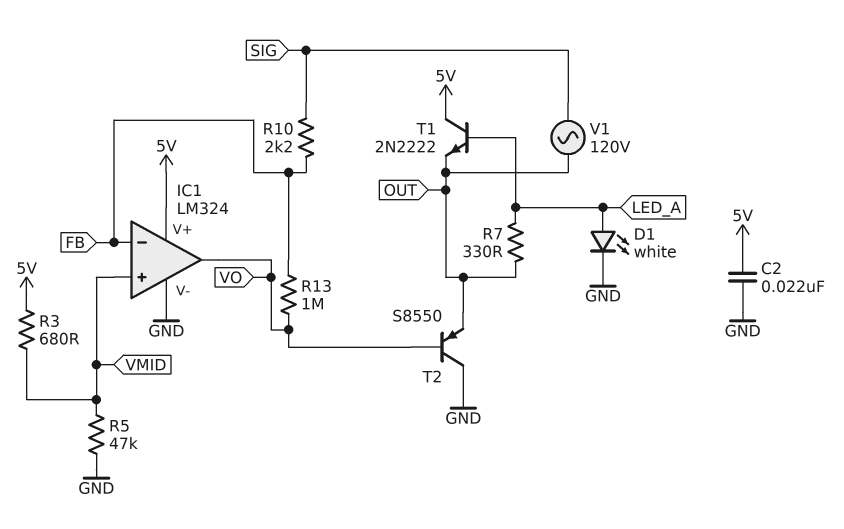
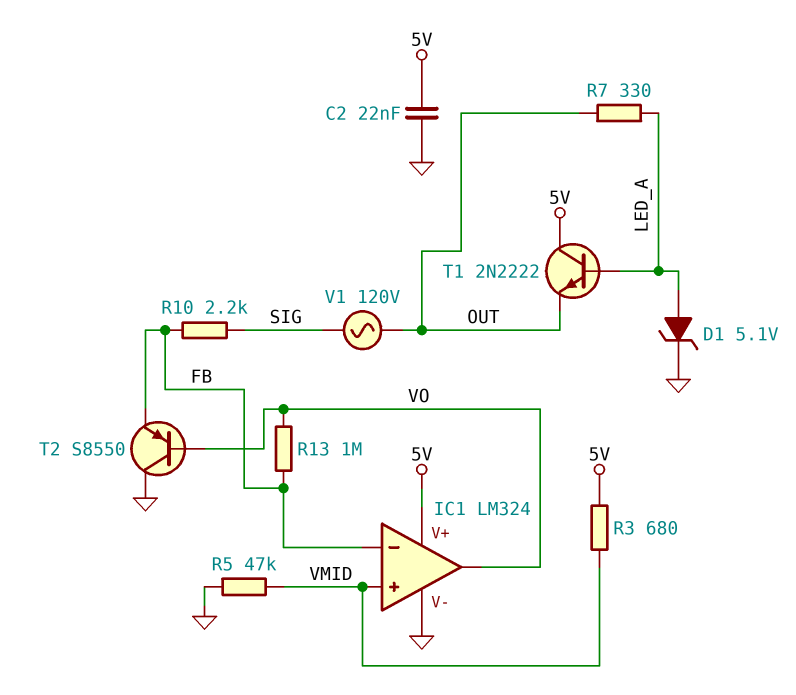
D1: LED white (A LED_A, K GND) -> zener 5.1V (A LED_A, K GND)
T2: PNP S8550 (B VO, C GND, E OUT) -> PNP S8550 (B VO, C GND, E FB)

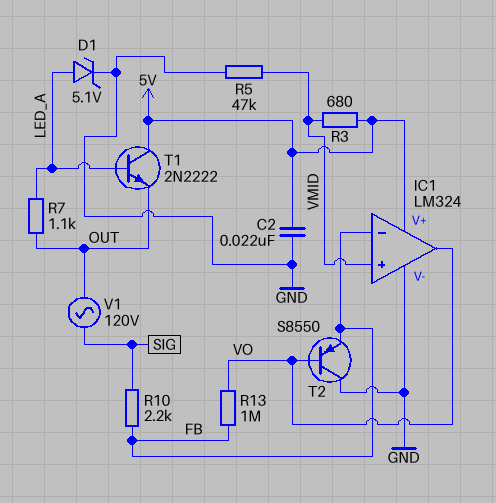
R7: 330 (LED_A, OUT) -> 1.1k (LED_A, OUT)

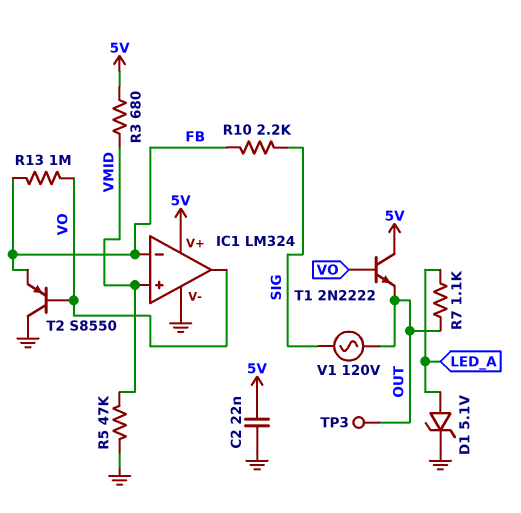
T1: NPN 2N2222 (B LED_A, C 5V, E OUT) -> NPN 2N2222 (B VO, C 5V, E OUT)
TP3: none -> test point (OUT)

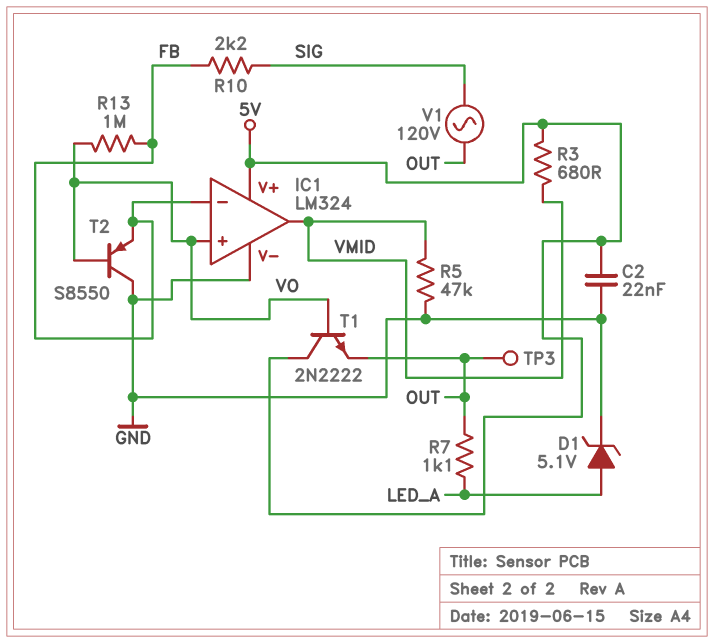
IC1 pin in+: VMID -> VO
IC1 pin out: VO -> VMID

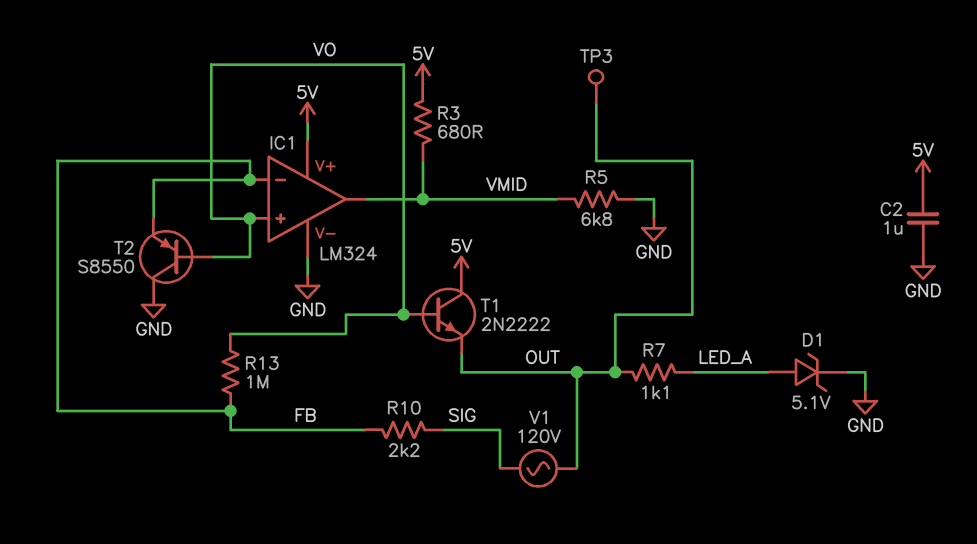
C2: 22nF (5V, GND) -> 1uF (5V, GND)
R5: 47k (GND, VMID) -> 6.8k (GND, VMID)

